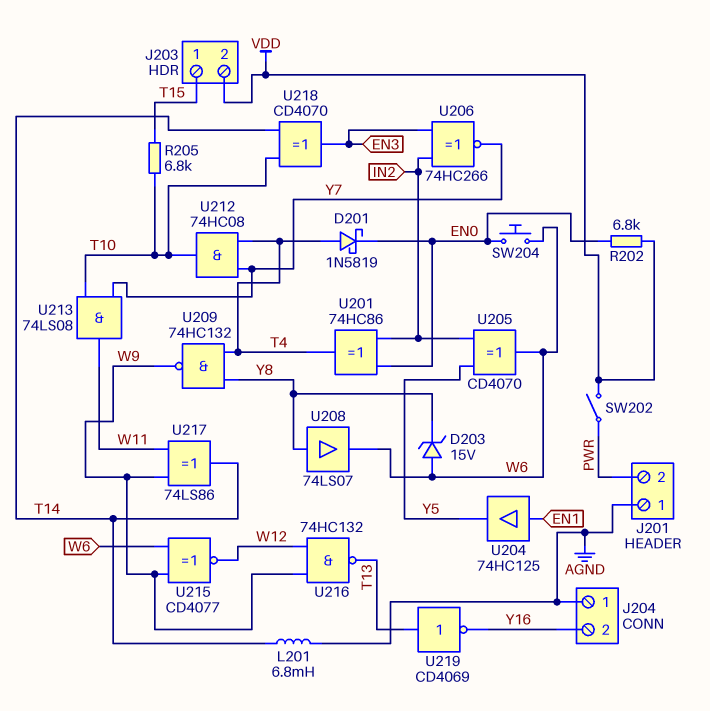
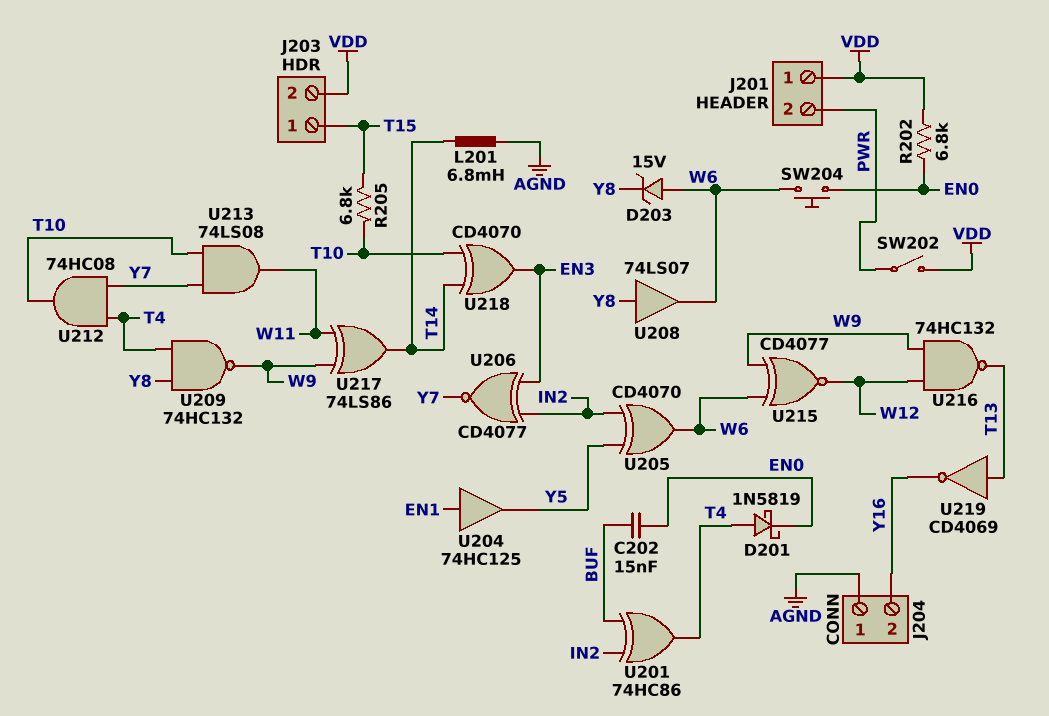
C202: none -> 15nF (BUF, EN0)
J201 pin 1: AGND -> VDD
U201: XOR 74HC86 (in EN0, in IN2, out T4) -> XOR 74HC86 (in BUF, in IN2, out T4)
U206: XNOR 74HC266 (in EN3, in IN2, out Y7) -> XNOR CD4077 (in EN3, in IN2, out Y7)

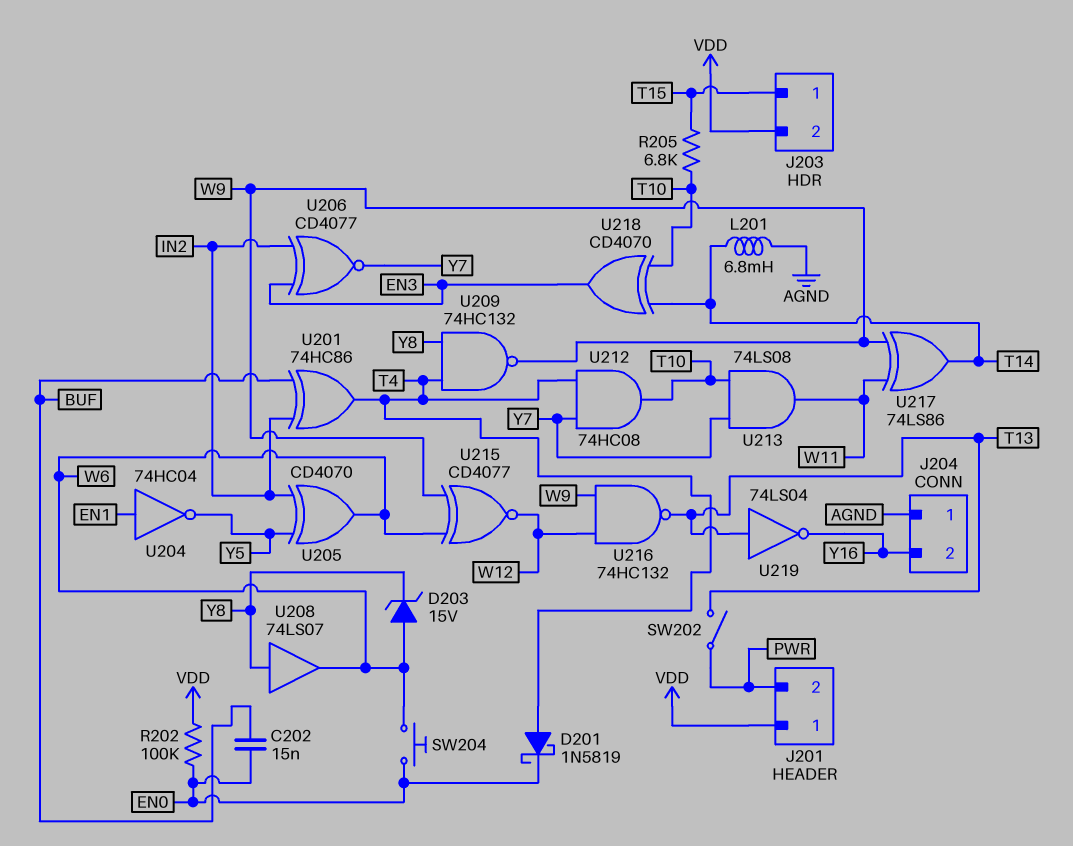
R202: 6.8k (EN0, VDD) -> 100k (EN0, VDD)
SW202: switch (PWR, VDD) -> switch (PWR, T13)
U204: buffer 74HC125 (in EN1, out Y5) -> NOT 74HC04 (in EN1, out Y5)
U219: NOT CD4069 (in T13, out Y16) -> NOT 74LS04 (in T13, out Y16)

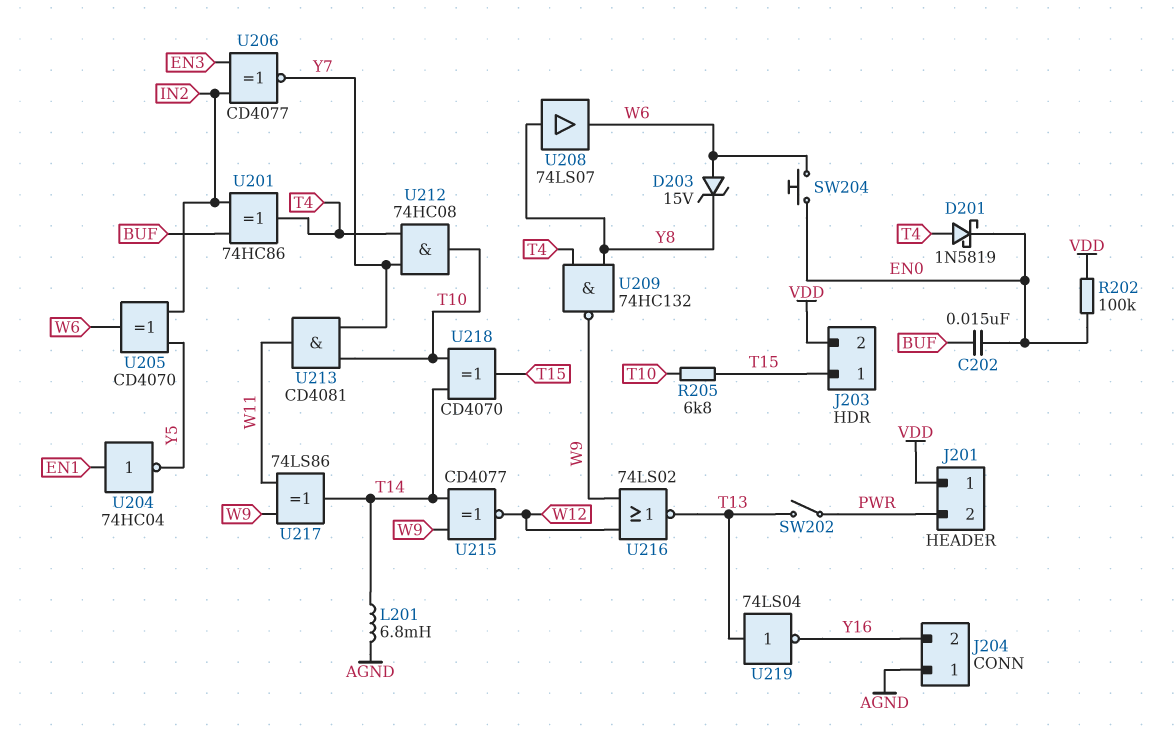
U213: AND 74LS08 (in T10, in Y7, out W11) -> AND CD4081 (in T10, in Y7, out W11)
U215: XNOR CD4077 (in W6, in W9, out W12) -> XNOR CD4077 (in T14, in W9, out W12)
U216: NAND 74HC132 (in W9, in W12, out T13) -> NOR 74LS02 (in W9, in W12, out T13)
U218: XOR CD4070 (in T10, in T14, out EN3) -> XOR CD4070 (in T10, in T14, out T15)

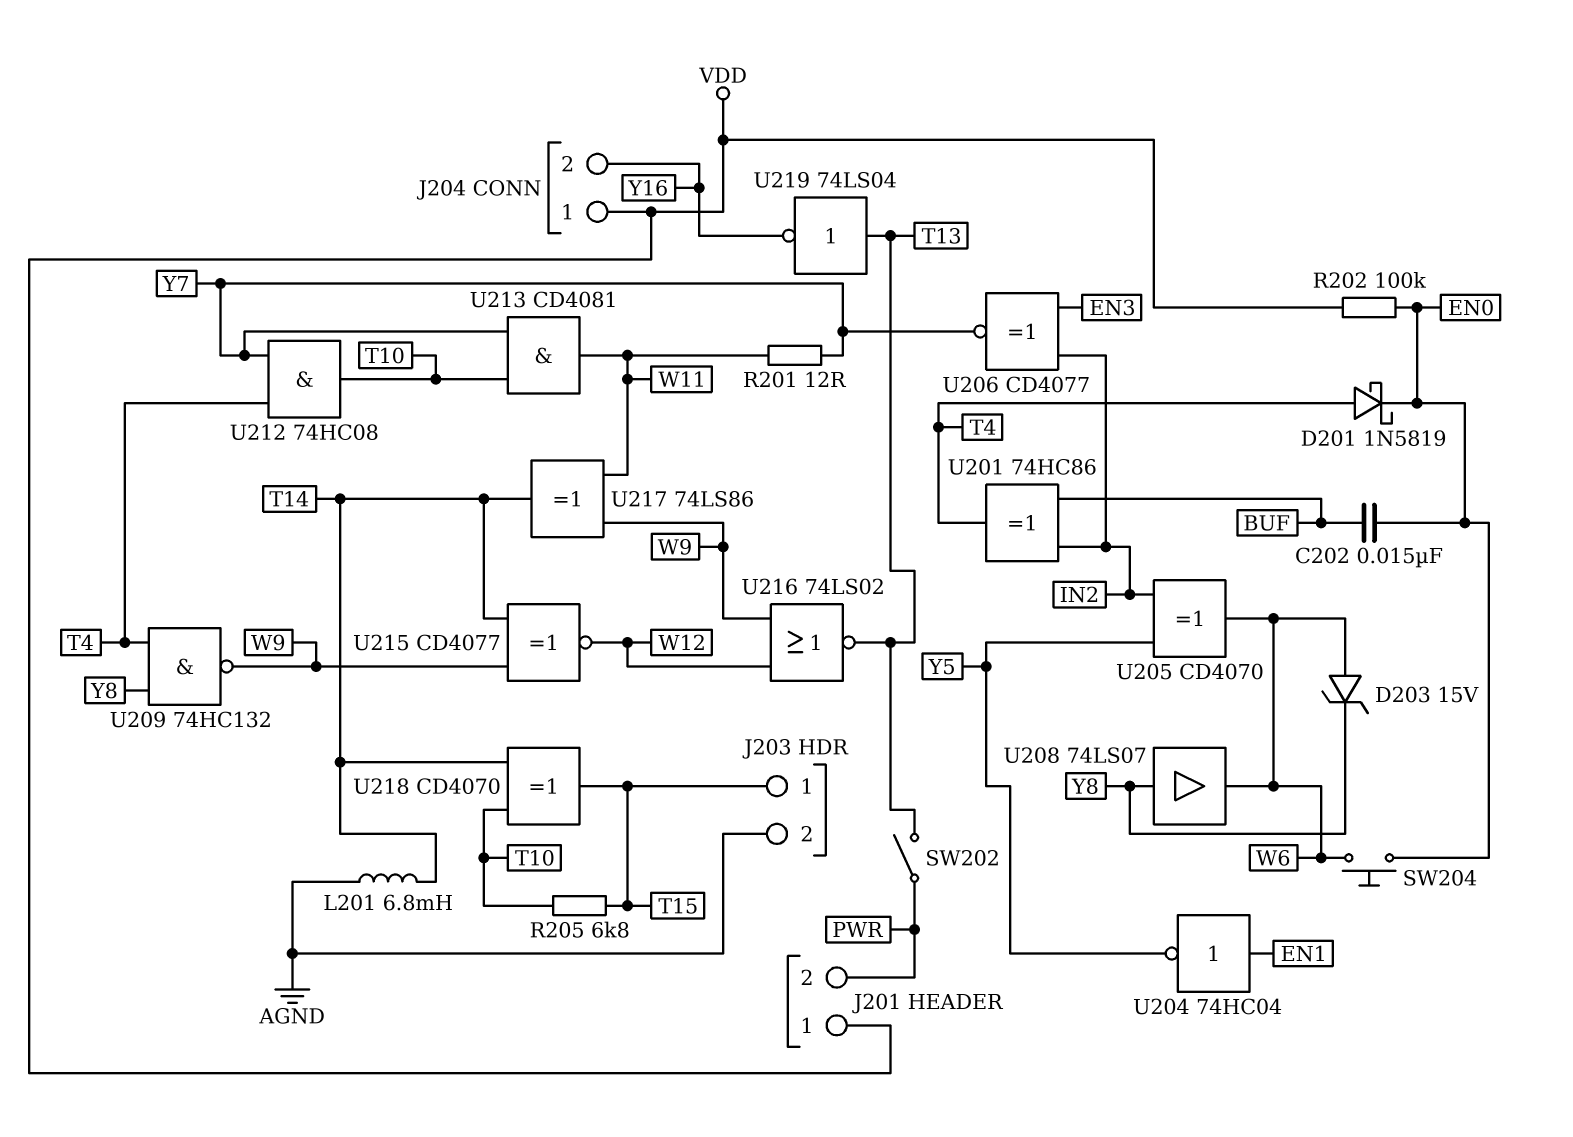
J203 pin 2: VDD -> AGND
J204 pin 1: AGND -> VDD
R201: none -> 12 (W11, Y7)

